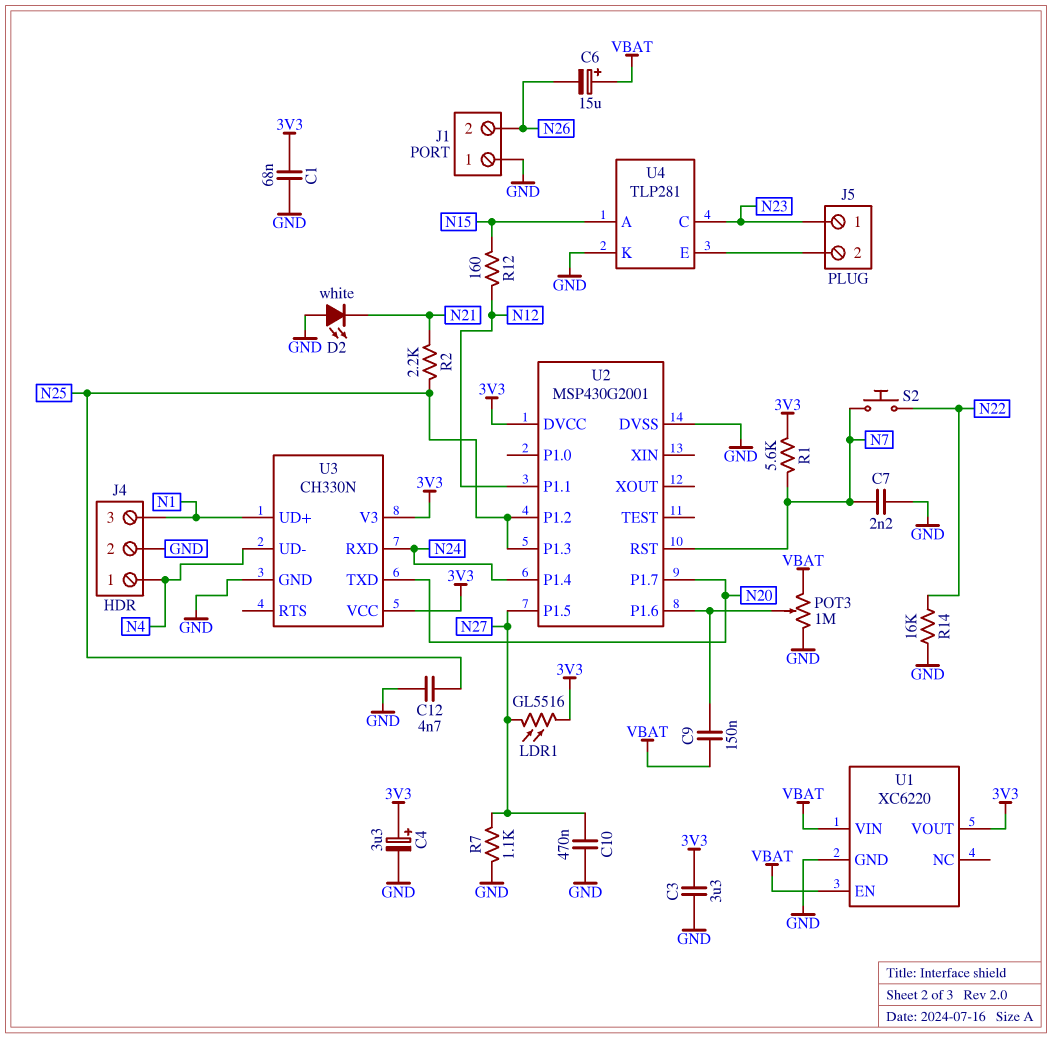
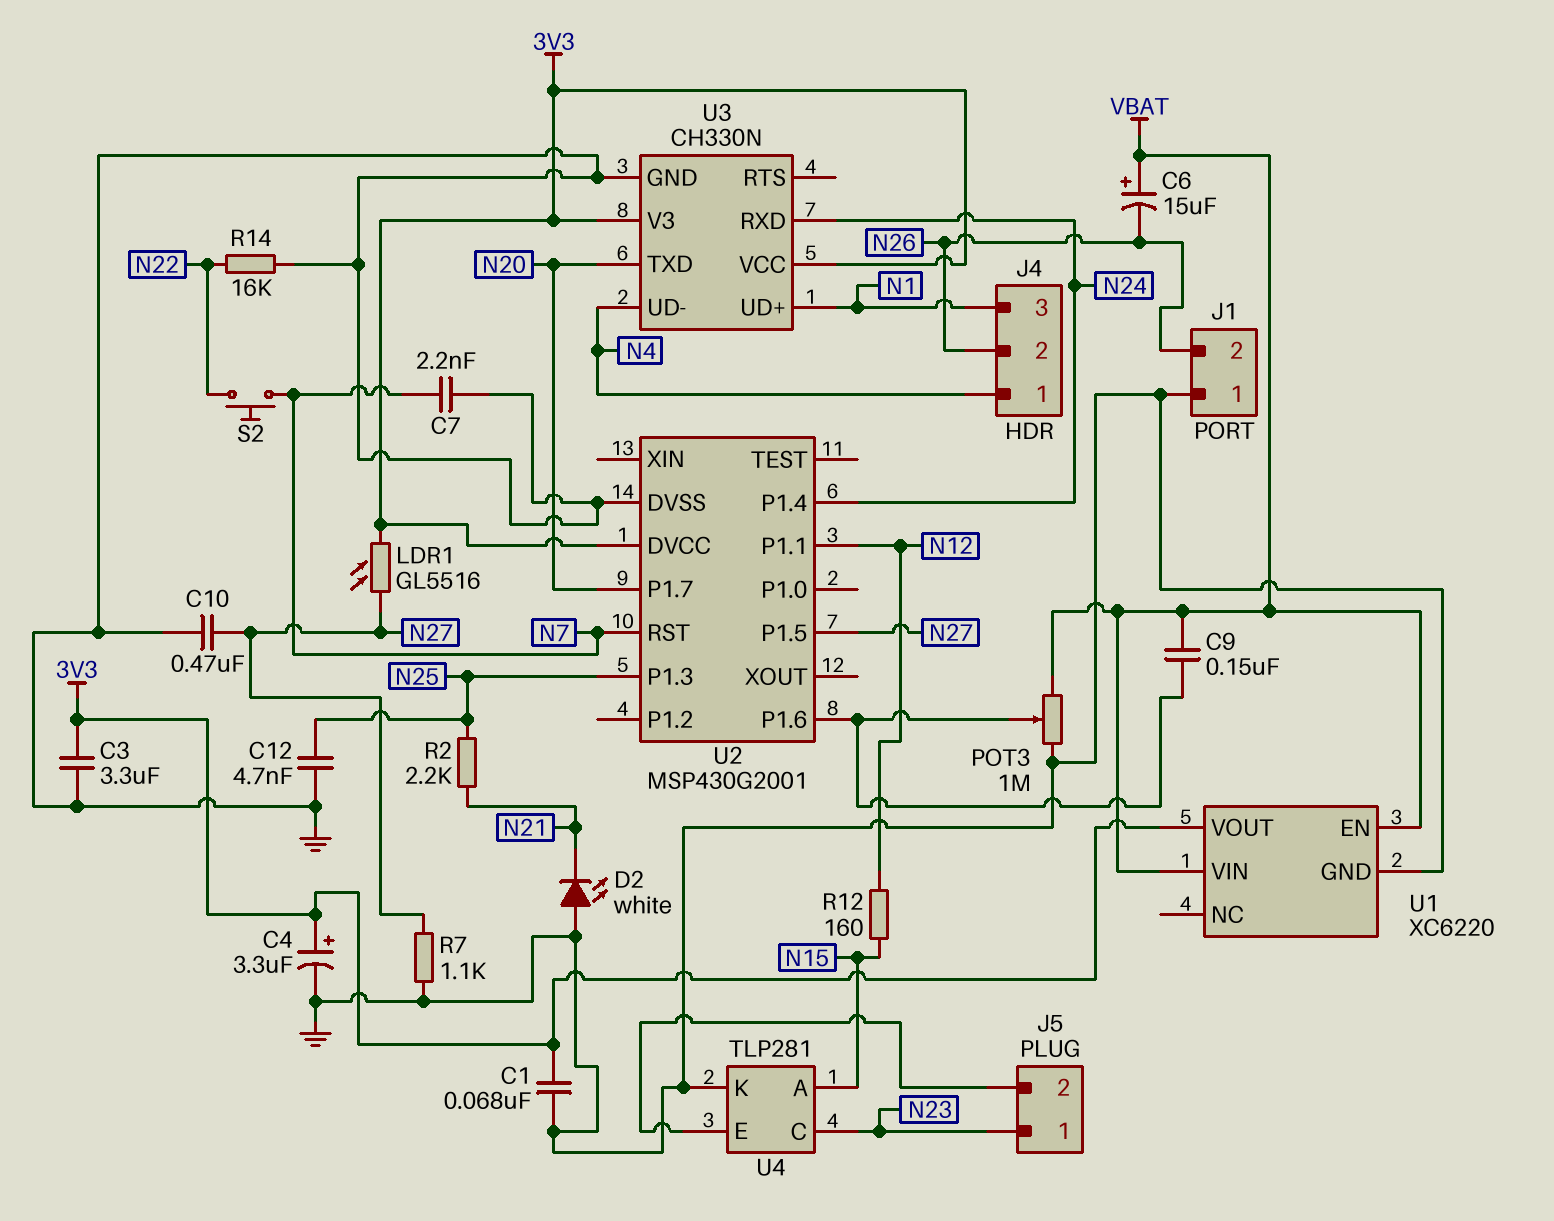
J4 pin 2: GND -> N26
R1: 5.6k (3V3, N7) -> none
U2 pin P1.2: N25 -> none

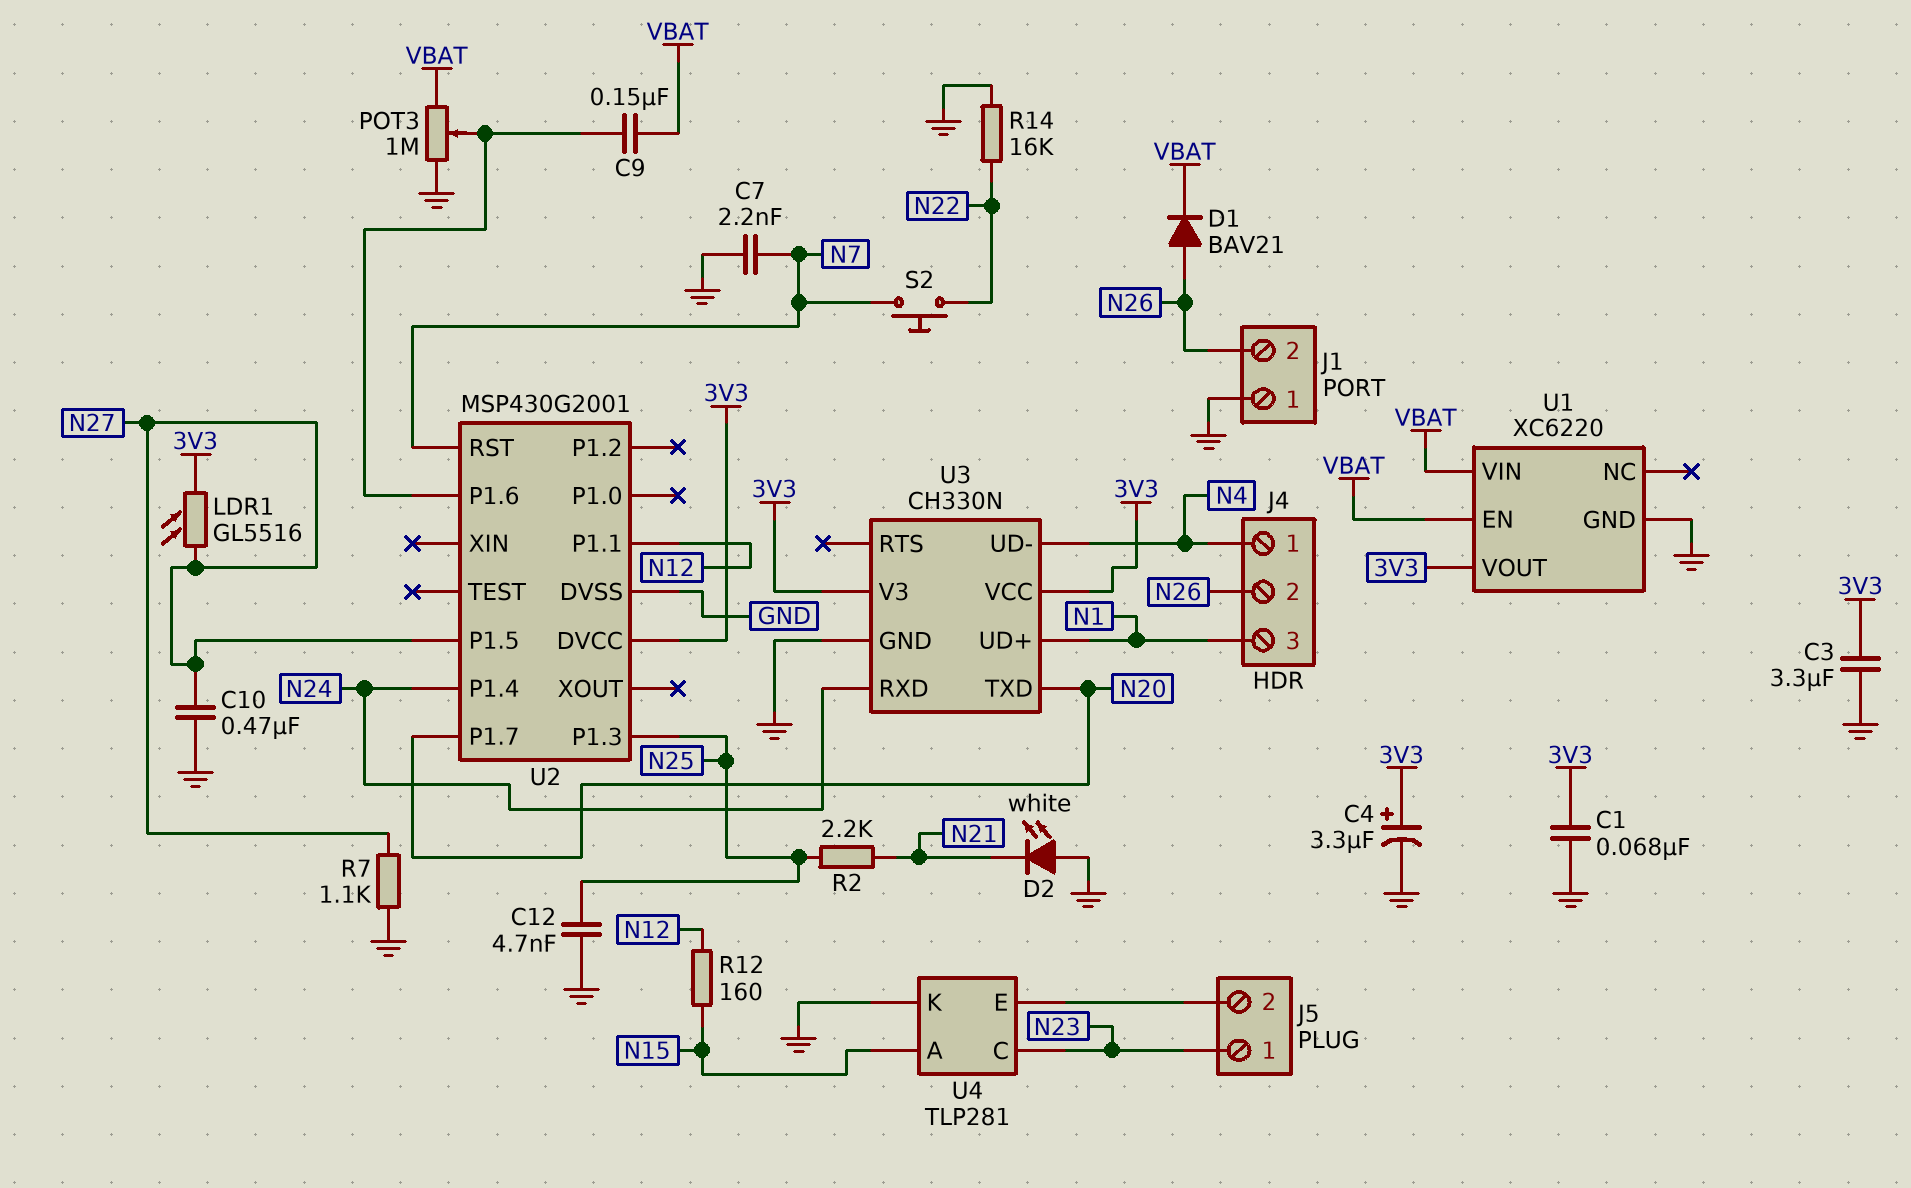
C6: 15uF (plus VBAT, minus N26) -> none
D1: none -> diode BAV21 (A N26, K VBAT)

